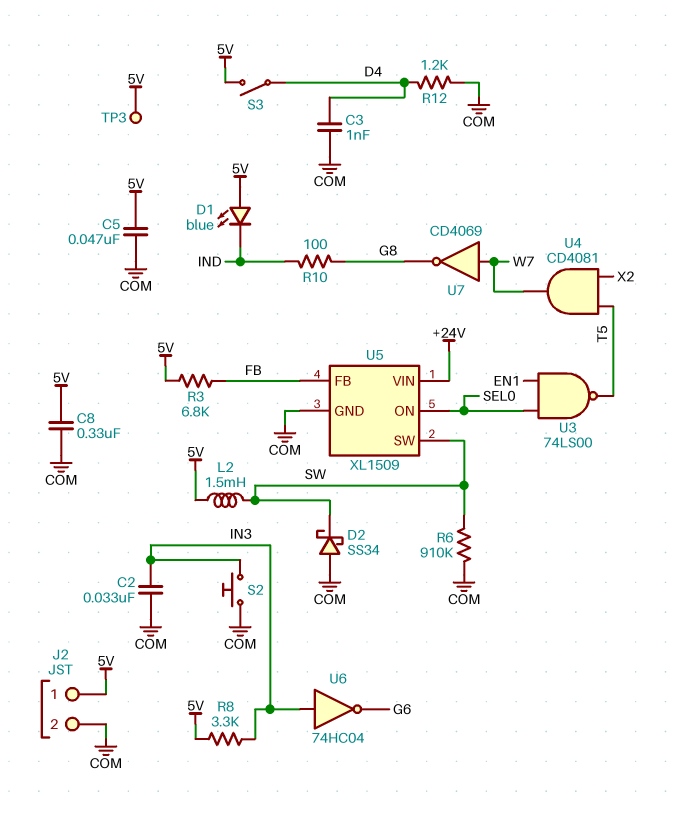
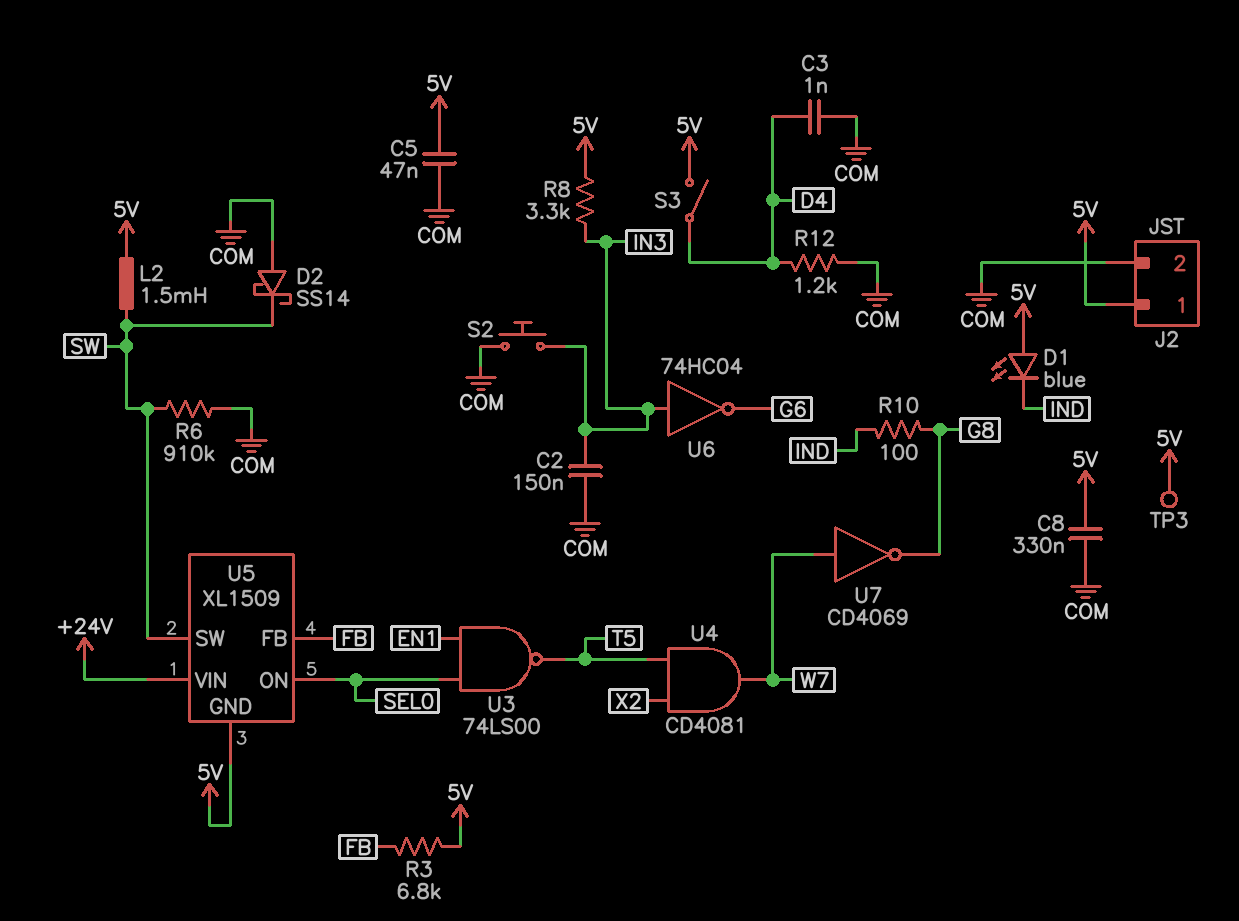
C2: 33nF (COM, IN3) -> 150nF (COM, IN3)
D2: schottky SS34 (A COM, K SW) -> schottky SS14 (A COM, K SW)
U5 pin GND: COM -> 5V

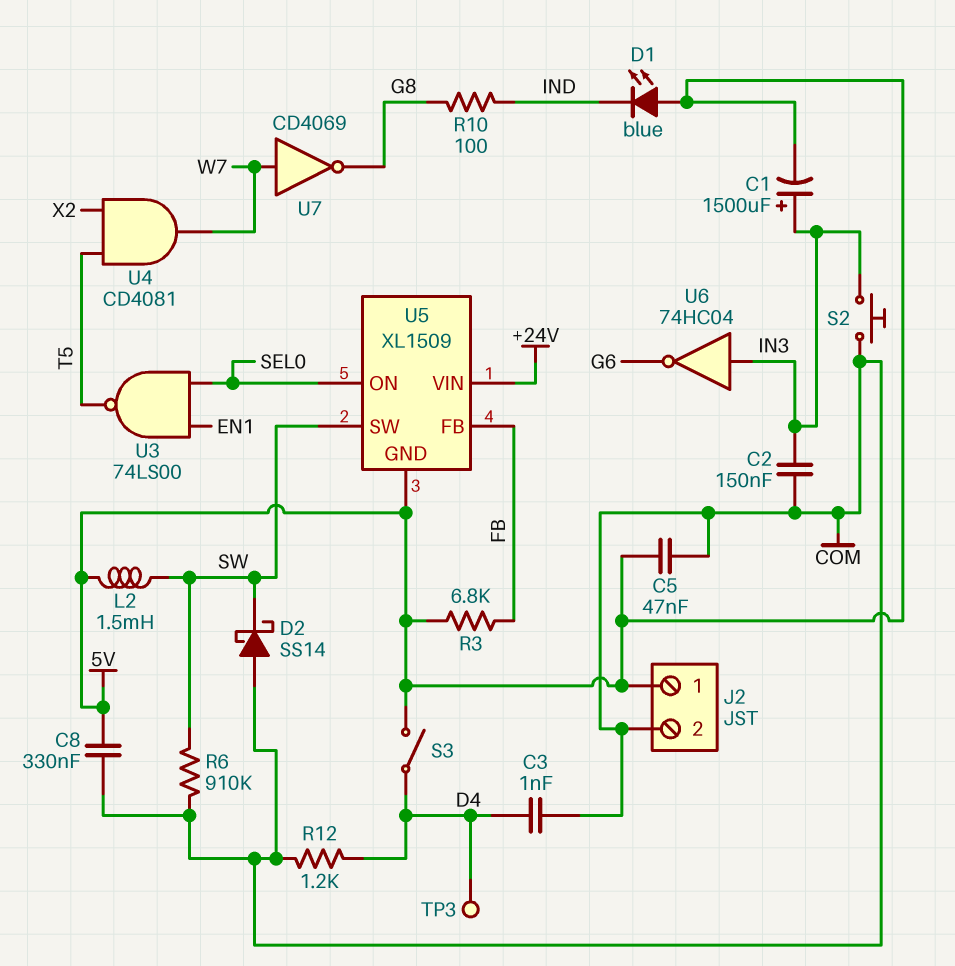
C1: none -> 1500uF (plus IN3, minus 5V)
R8: 3.3k (5V, IN3) -> none
TP3: test point (5V) -> test point (D4)

